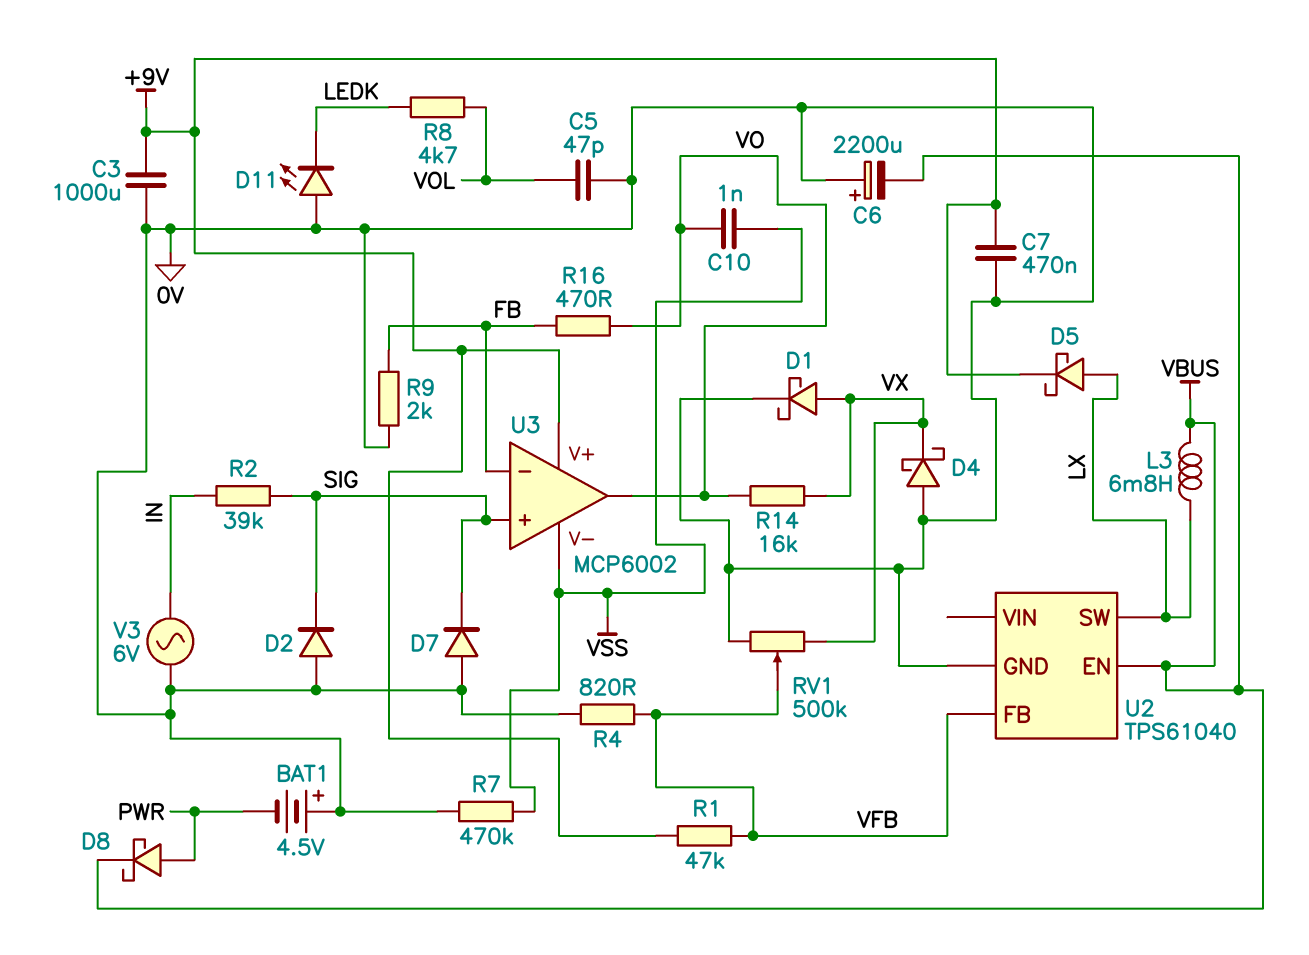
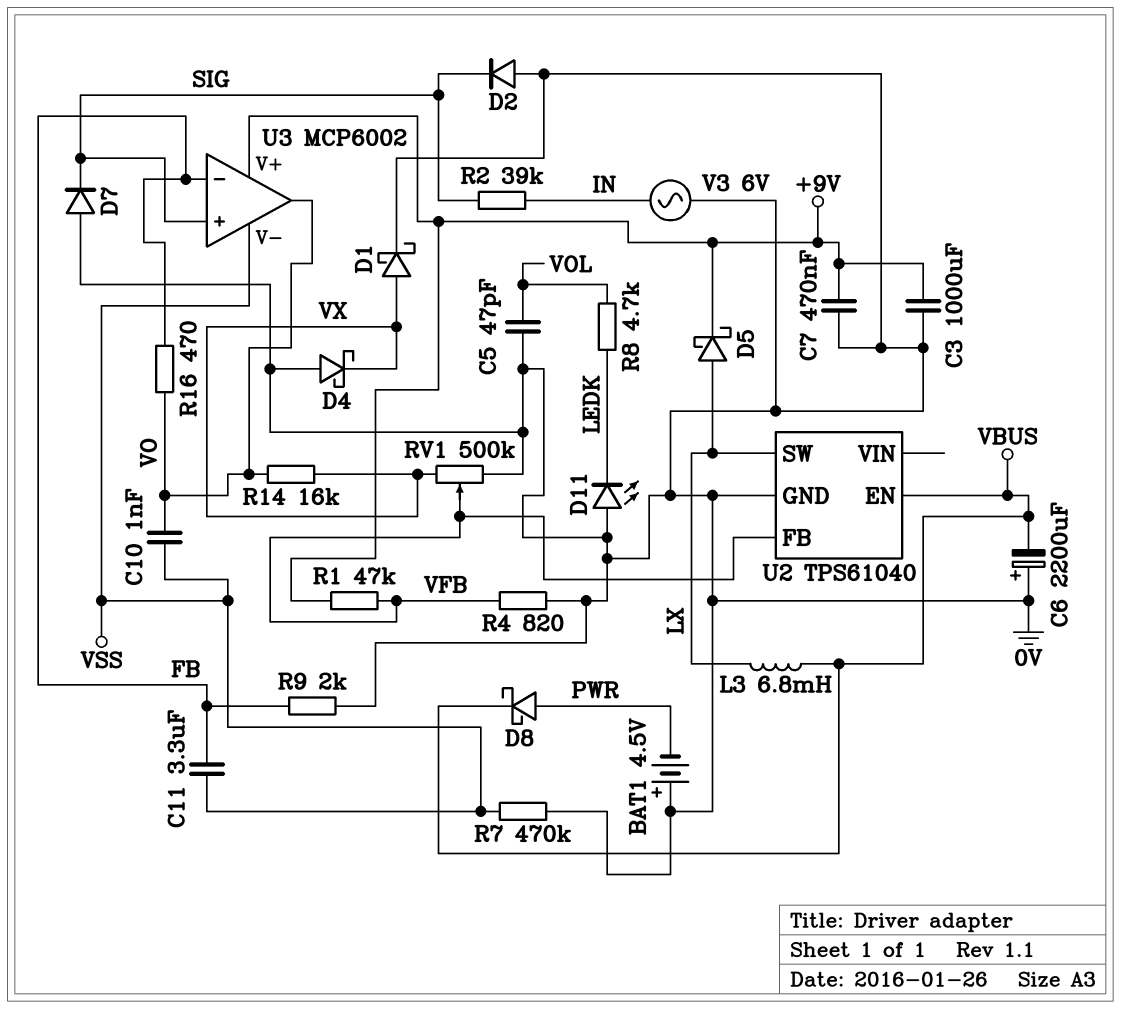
C11: none -> 3.3uF (FB, VSS)

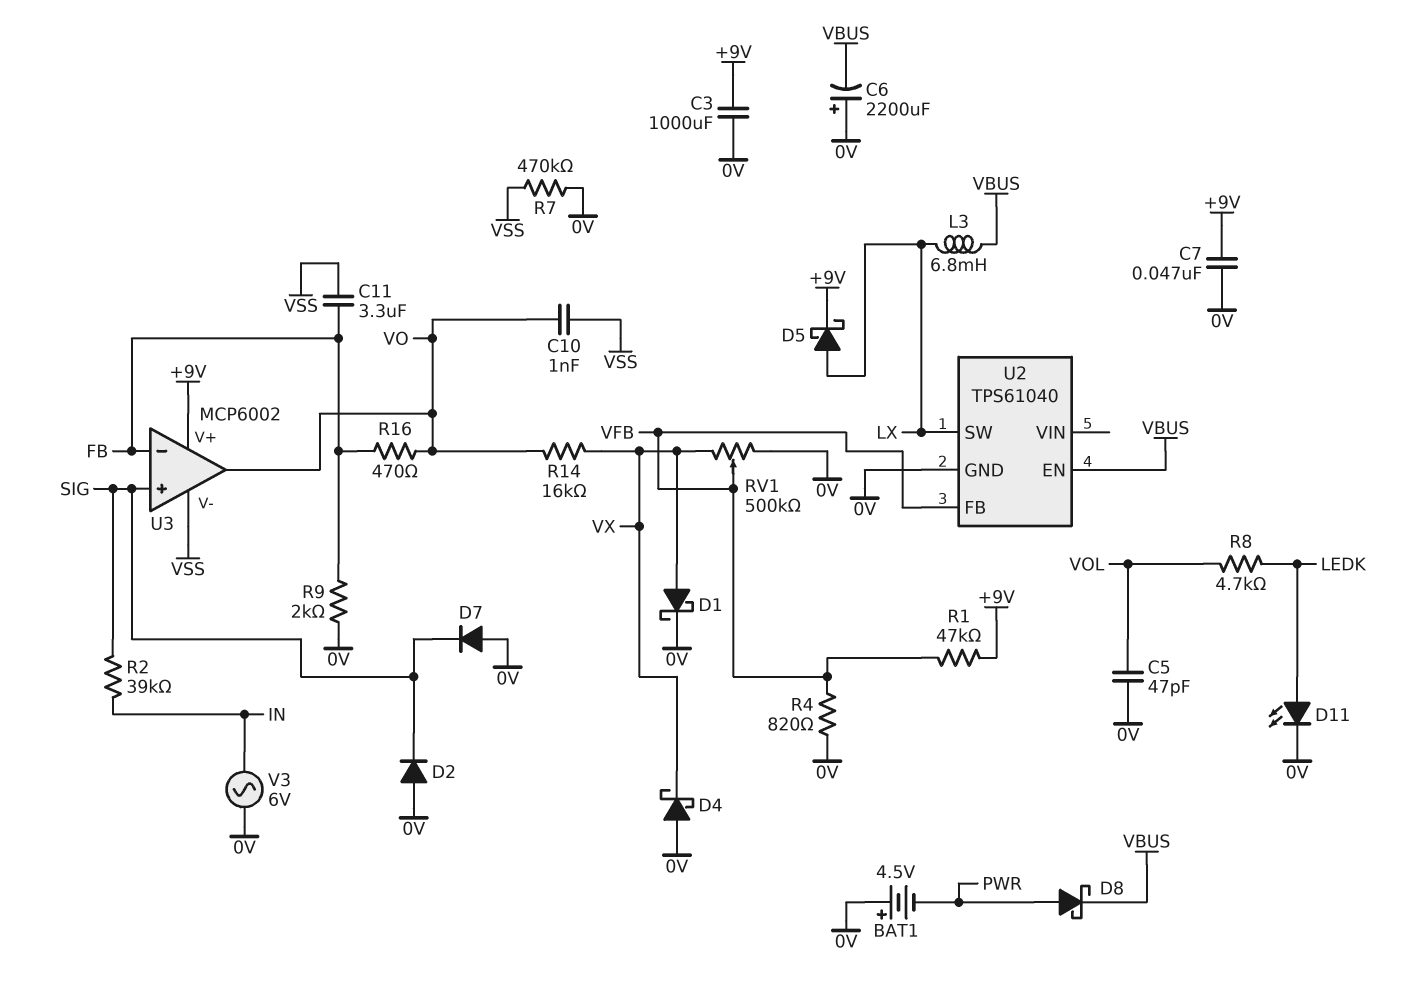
C7: 470nF (+9V, 0V) -> 47nF (+9V, 0V)
D11: LED (A 0V, K LEDK) -> LED (A LEDK, K 0V)

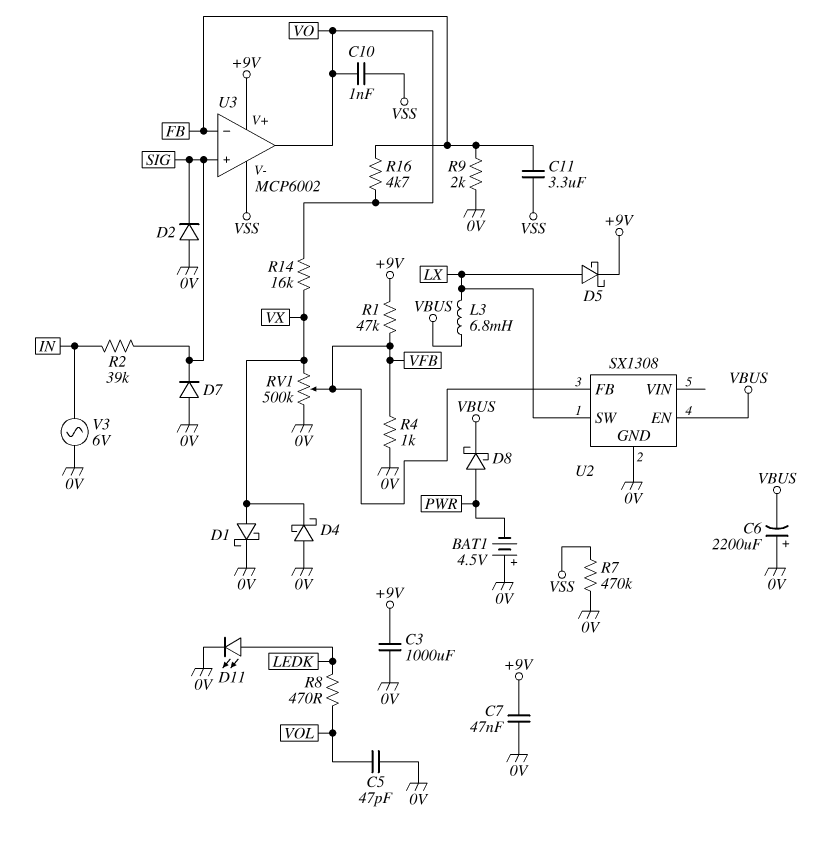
R4: 820 (0V, VFB) -> 1k (0V, VFB)
R8: 4.7k (LEDK, VOL) -> 470 (LEDK, VOL)
R16: 470 (FB, VO) -> 4.7k (FB, VO)
U2: TPS61040 -> SX1308

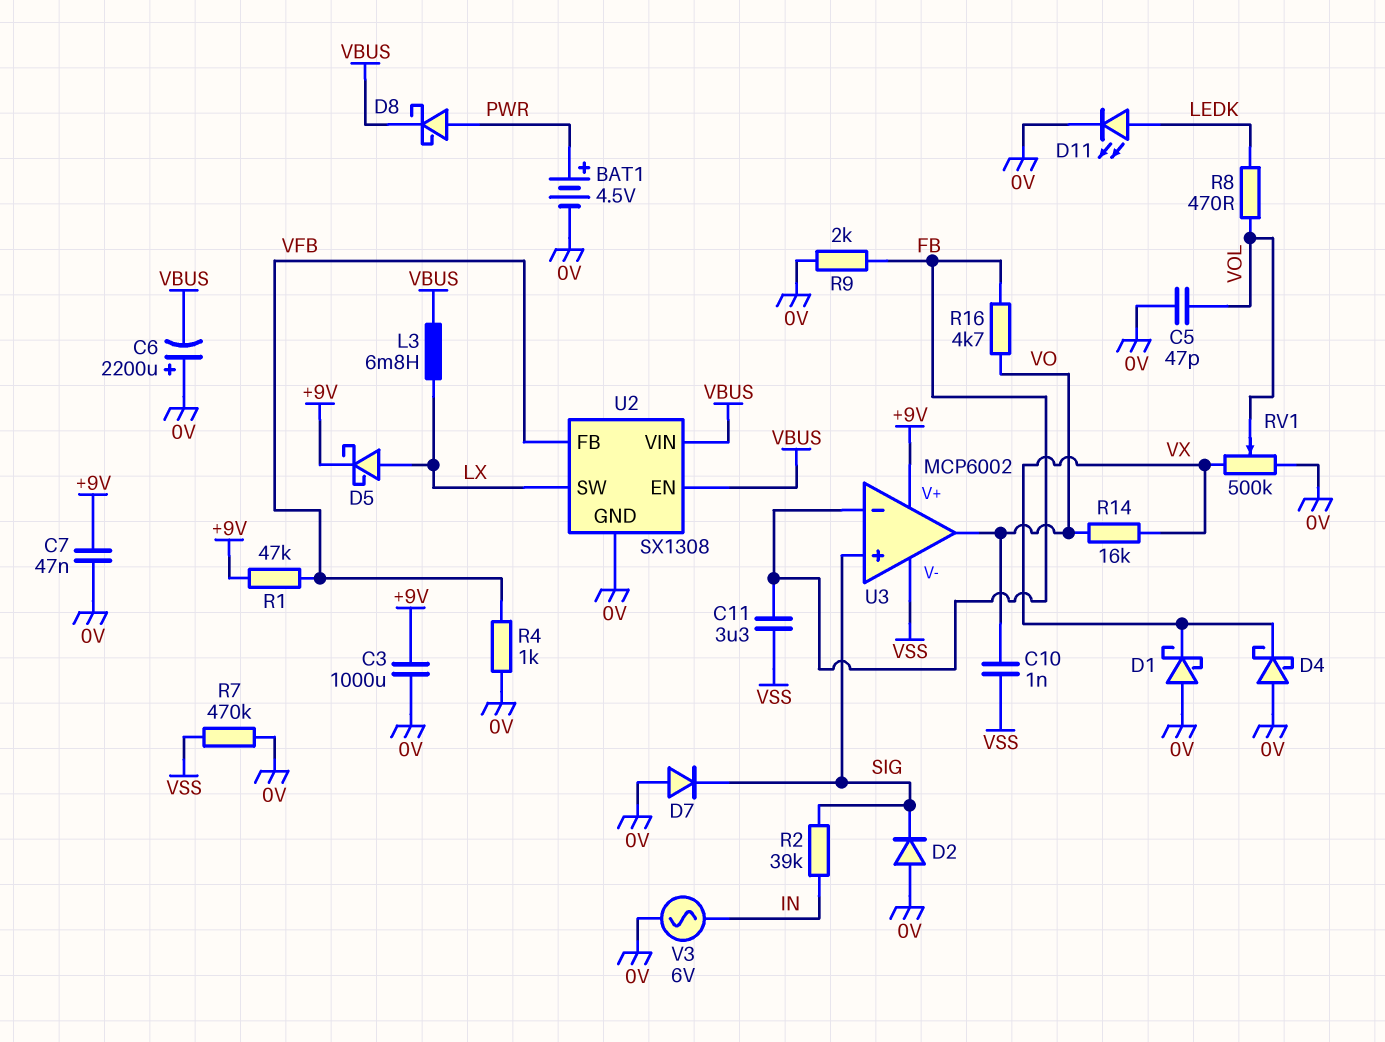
BAT1: 4.5V (plus 0V, minus PWR) -> 4.5V (plus PWR, minus 0V)
D1: schottky (A VX, K 0V) -> schottky (A 0V, K VX)
RV1: 500k (0V, VX, wiper VFB) -> 500k (0V, VX, wiper VOL)
U2 pin VIN: none -> VBUS

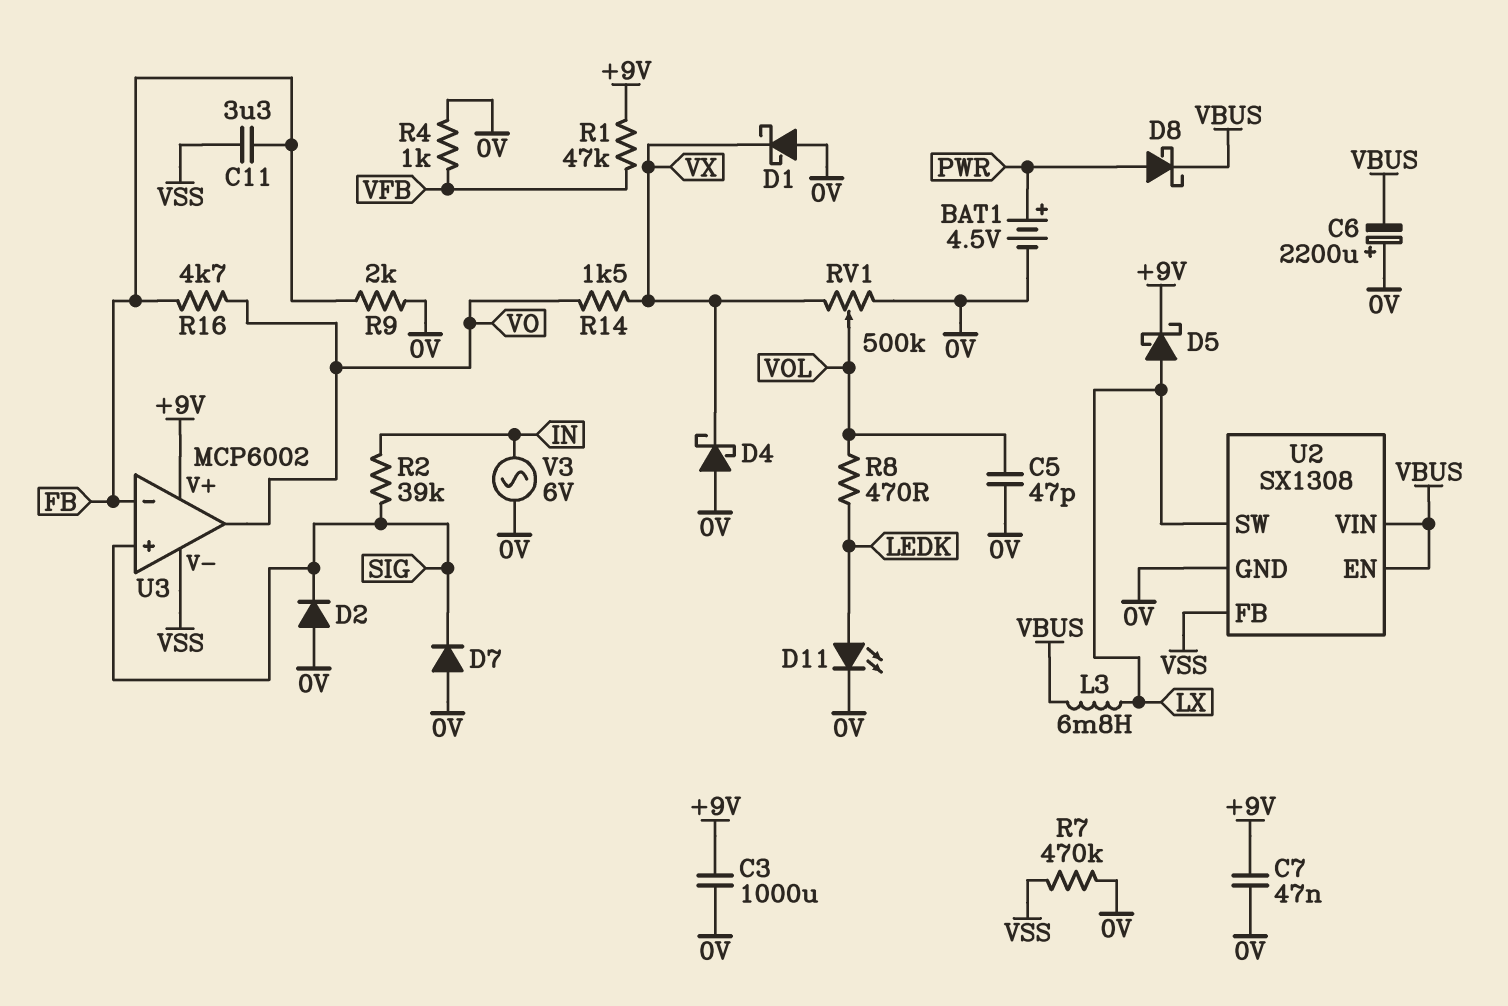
C10: 1nF (VO, VSS) -> none
R14: 16k (VO, VX) -> 1.5k (VO, VX)
U2 pin FB: VFB -> VSS

